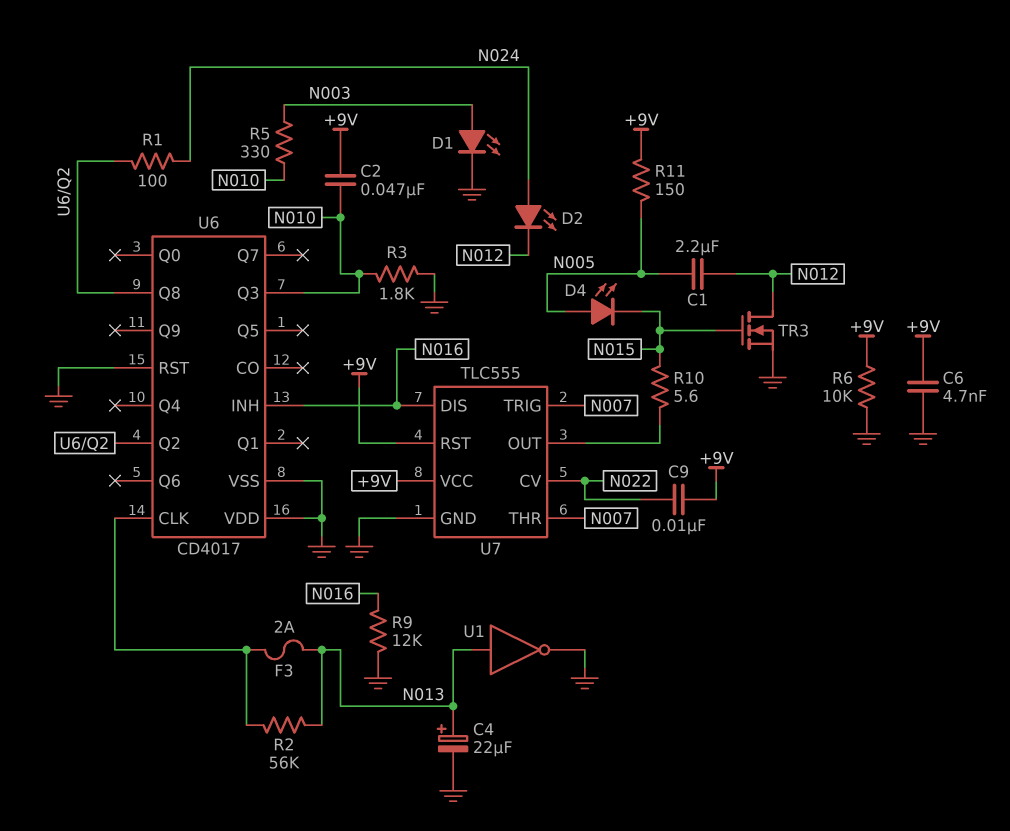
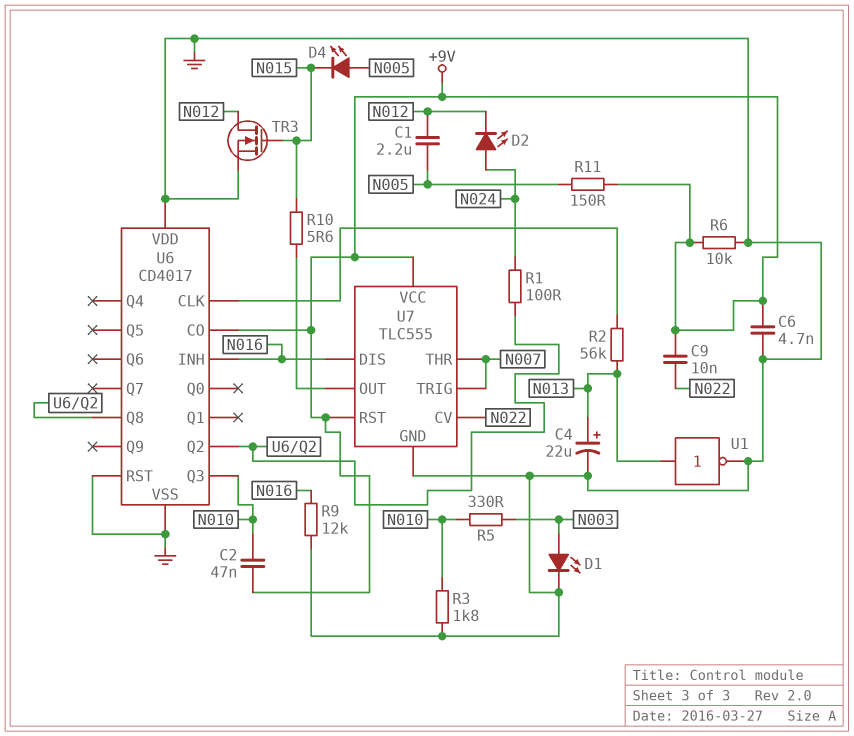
F3: 2A (N013, U6/CLK) -> none
U6 pin CO: none -> +9V

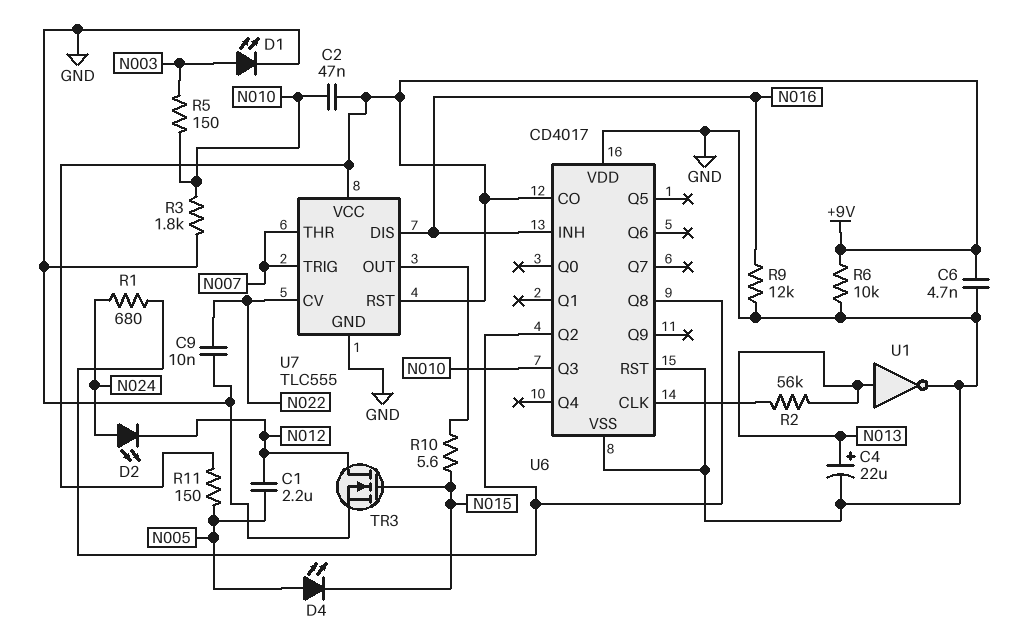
C9: 10nF (+9V, N022) -> 10nF (GND, N022)
R1: 100 (N024, U6/Q2) -> 680 (N024, U6/Q2)
R5: 330 (N003, N010) -> 150 (N003, N010)

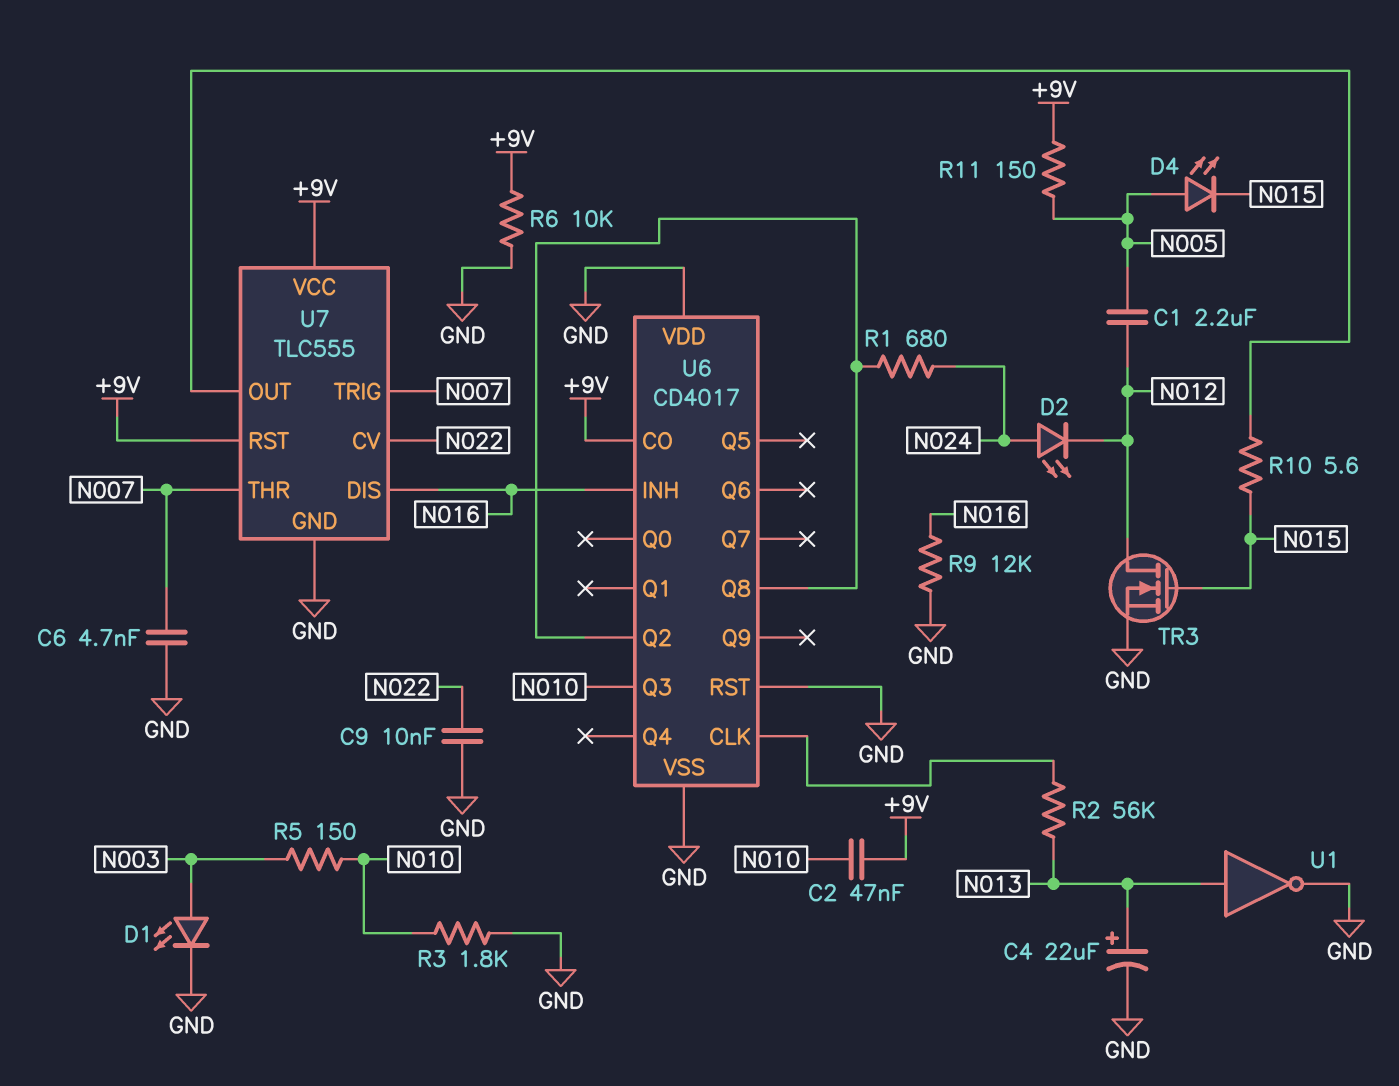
C6: 4.7nF (+9V, GND) -> 4.7nF (GND, N007)

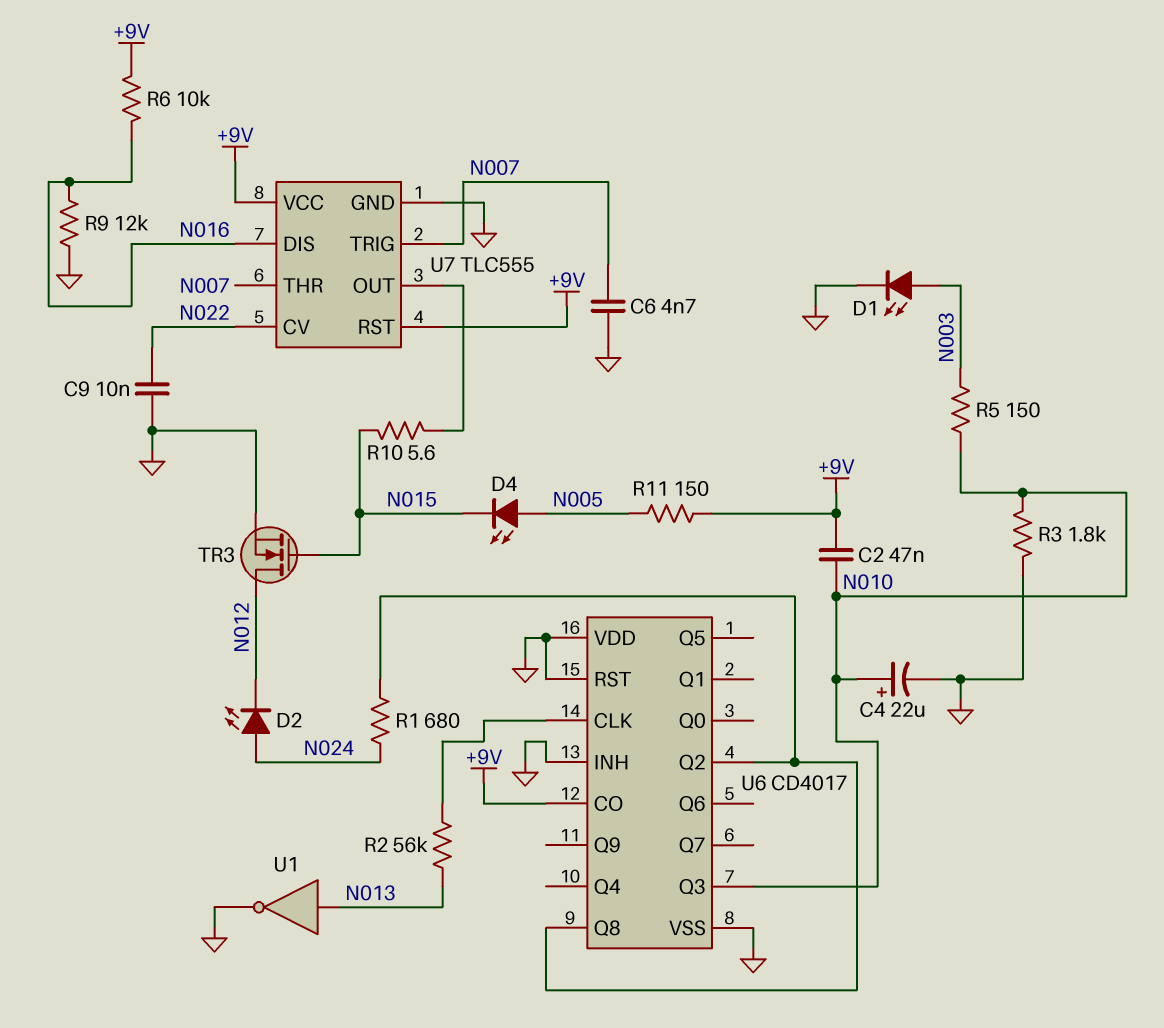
C1: 2.2uF (N005, N012) -> none
C4: 22uF (plus N013, minus GND) -> 22uF (plus N010, minus GND)
R6: 10k (+9V, GND) -> 10k (+9V, N016)
U6 pin INH: N016 -> GND

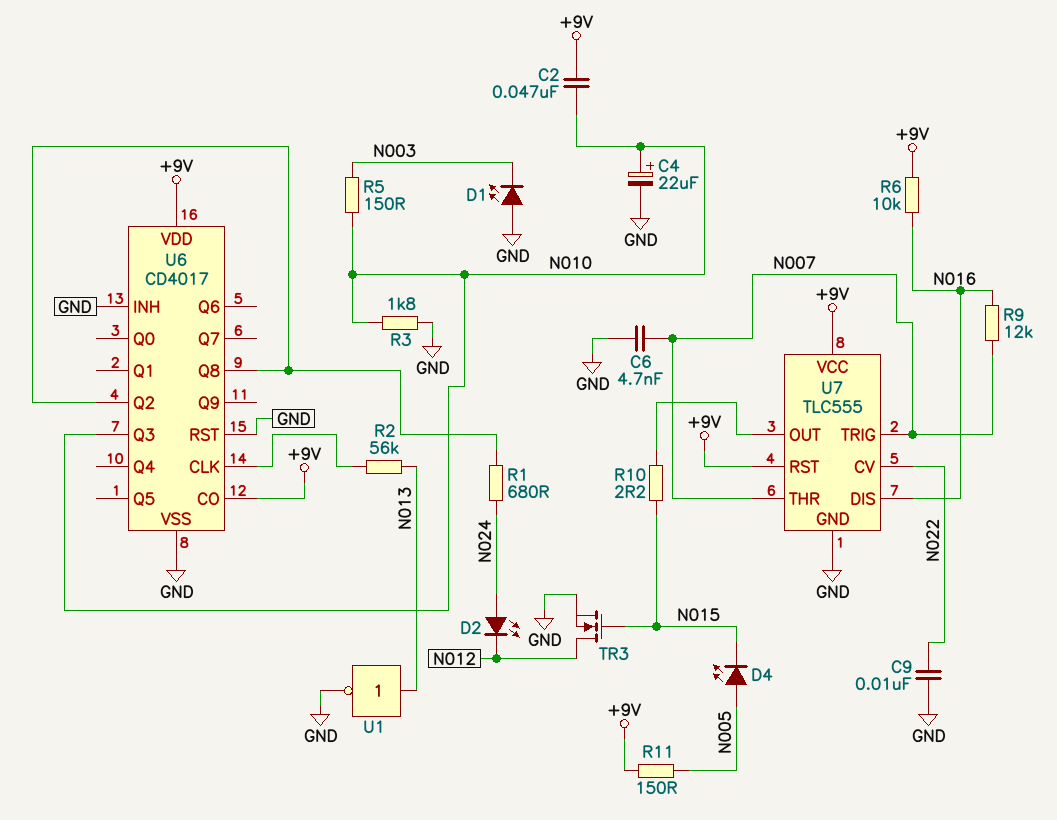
D1: LED (A N003, K GND) -> LED (A GND, K N003)
R9: 12k (GND, N016) -> 12k (N007, N016)
R10: 5.6 (N015, U7/OUT) -> 2.2 (N015, U7/OUT)
U6 pin VDD: GND -> +9V

